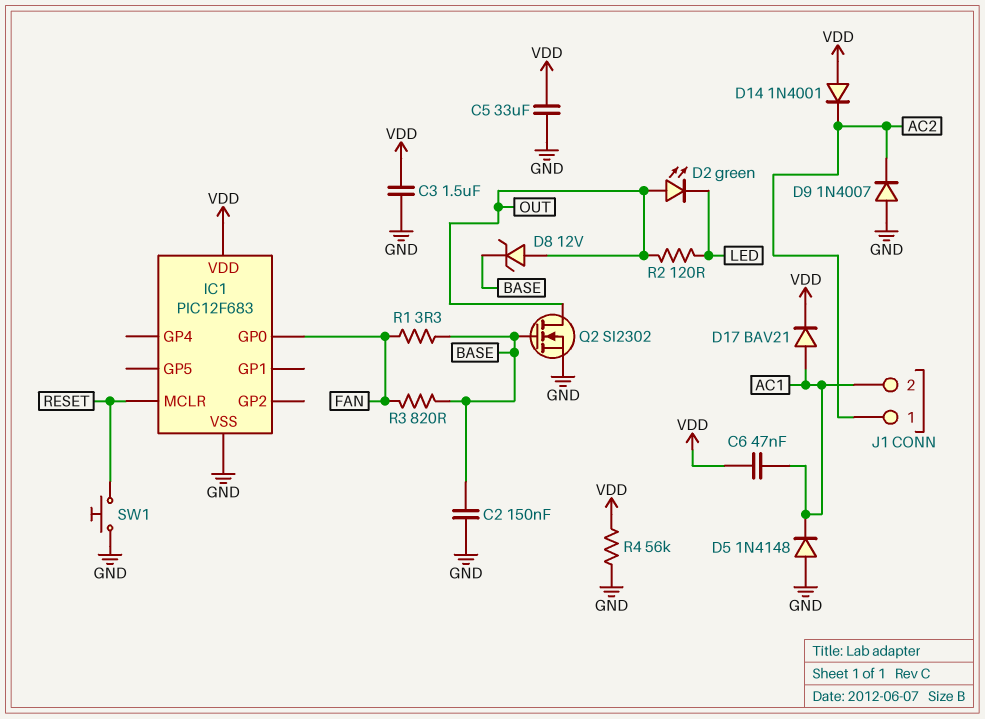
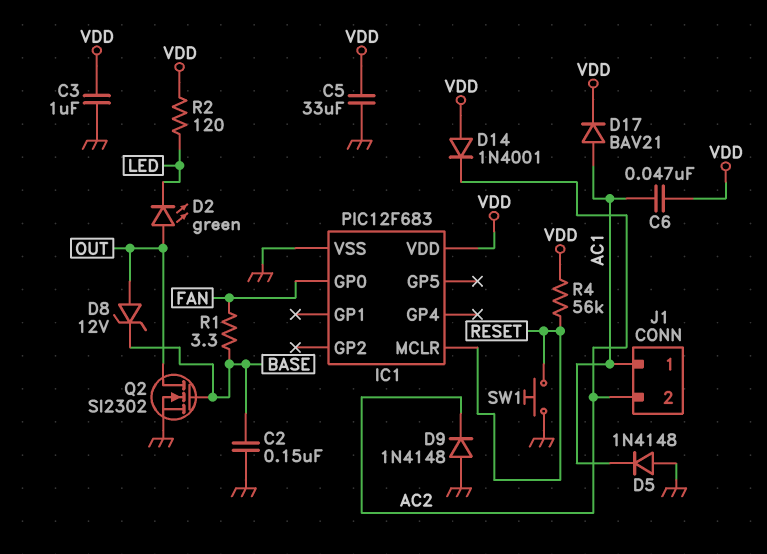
C3: 1.5uF (GND, VDD) -> 1uF (GND, VDD)
D9: diode 1N4007 (A GND, K AC2) -> diode 1N4148 (A GND, K AC2)
J1 pin 1: AC2 -> AC1
J1 pin 2: AC1 -> AC2
R2: 120 (LED, OUT) -> 120 (LED, VDD)
R3: 820 (BASE, FAN) -> none
R4: 56k (GND, VDD) -> 56k (RESET, VDD)

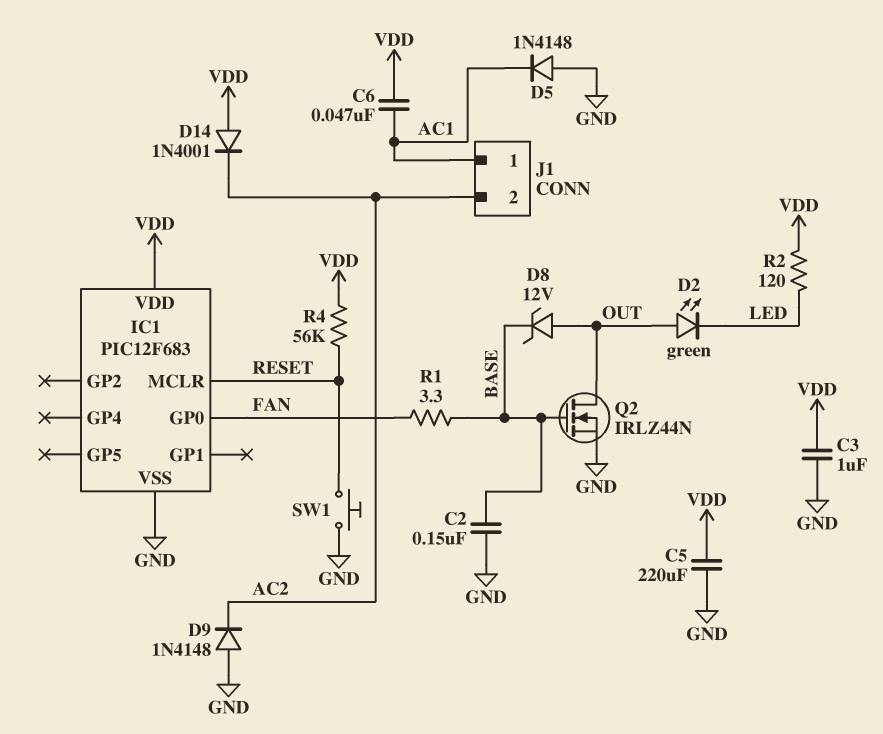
C5: 33uF (GND, VDD) -> 220uF (GND, VDD)
D17: diode BAV21 (A AC1, K VDD) -> none
Q2: NMOS SI2302 (G BASE, D OUT, S GND) -> NMOS IRLZ44N (G BASE, D OUT, S GND)

